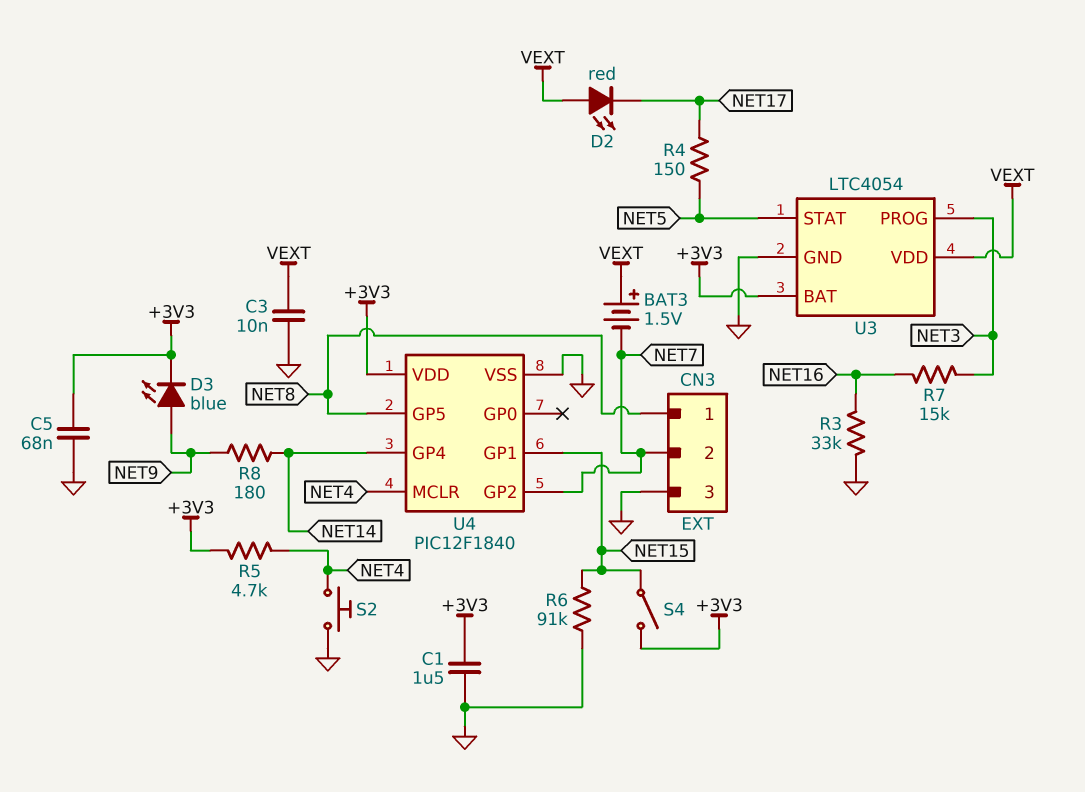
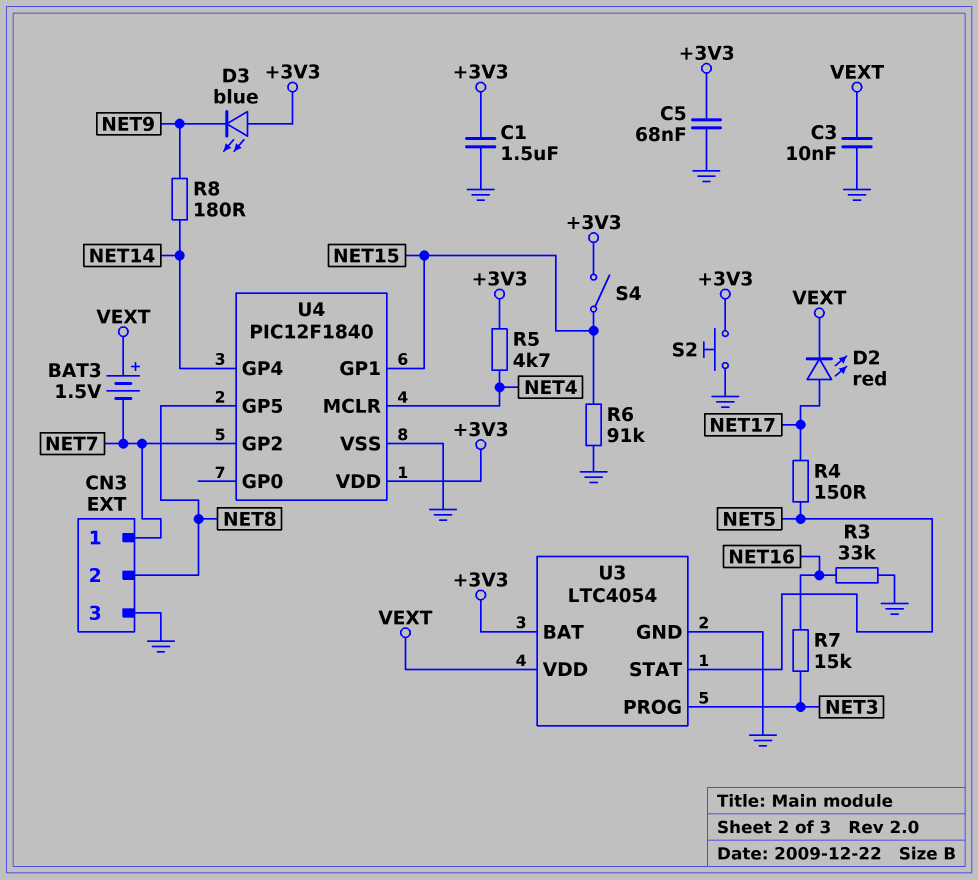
CN3 pin 1: NET8 -> NET7
CN3 pin 2: NET7 -> NET8
D2: LED red (A VEXT, K NET17) -> LED red (A NET17, K VEXT)
D3: LED blue (A NET9, K +3V3) -> LED blue (A +3V3, K NET9)
S2: button (GND, NET4) -> button (+3V3, GND)

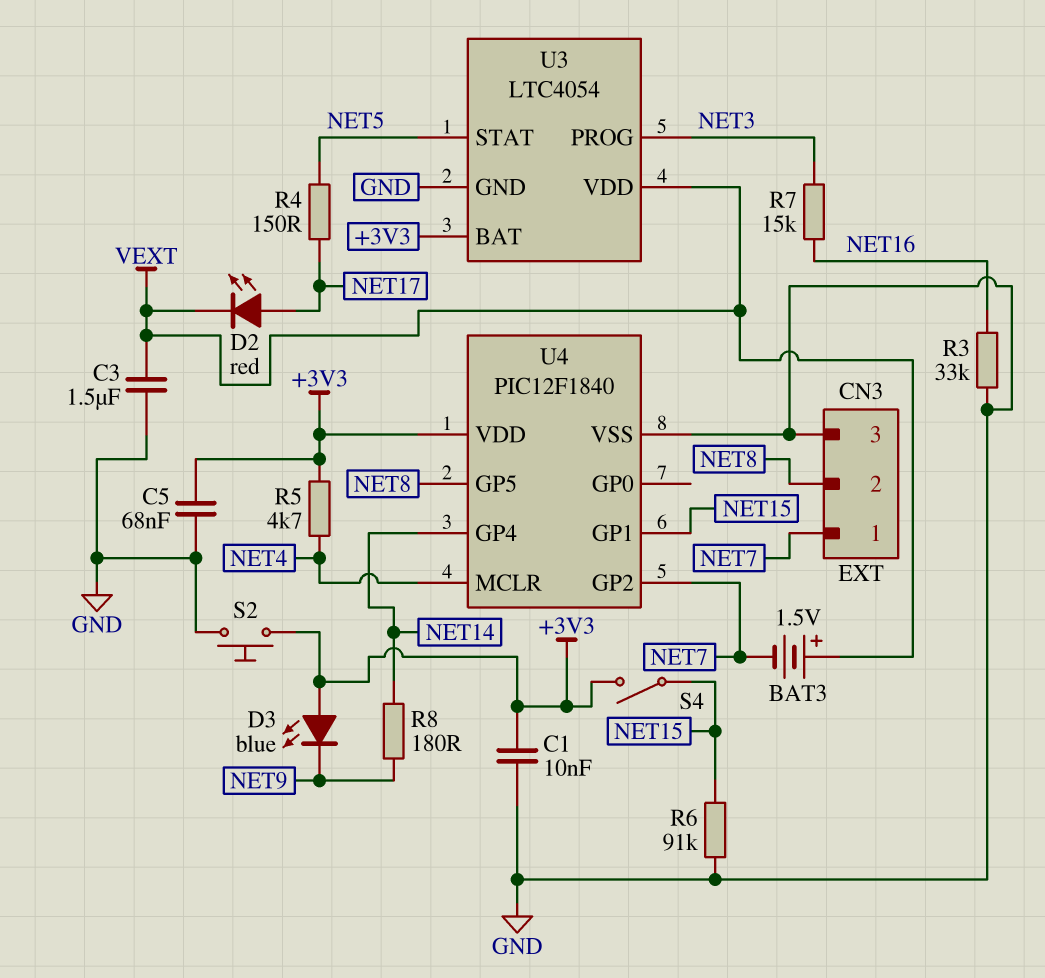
C1: 1.5uF (+3V3, GND) -> 10nF (+3V3, GND)
C3: 10nF (GND, VEXT) -> 1.5uF (GND, VEXT)

